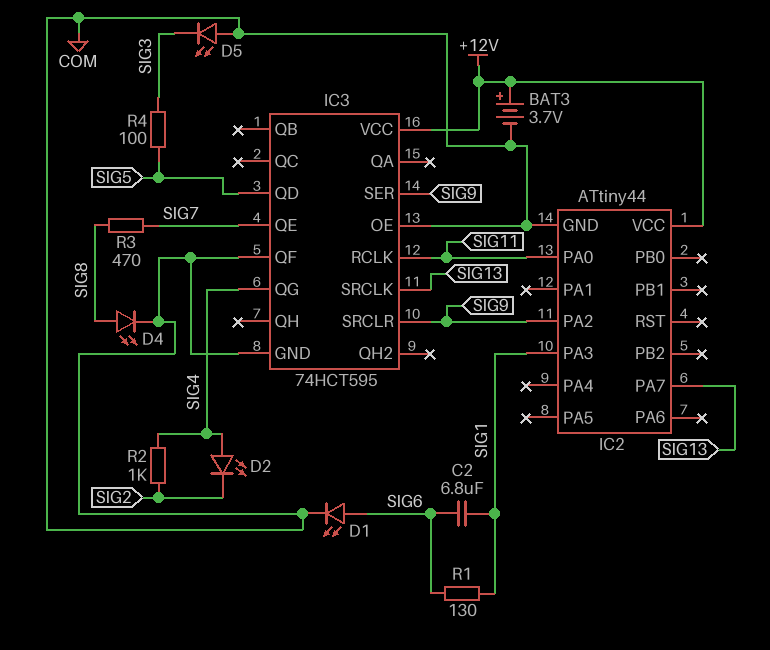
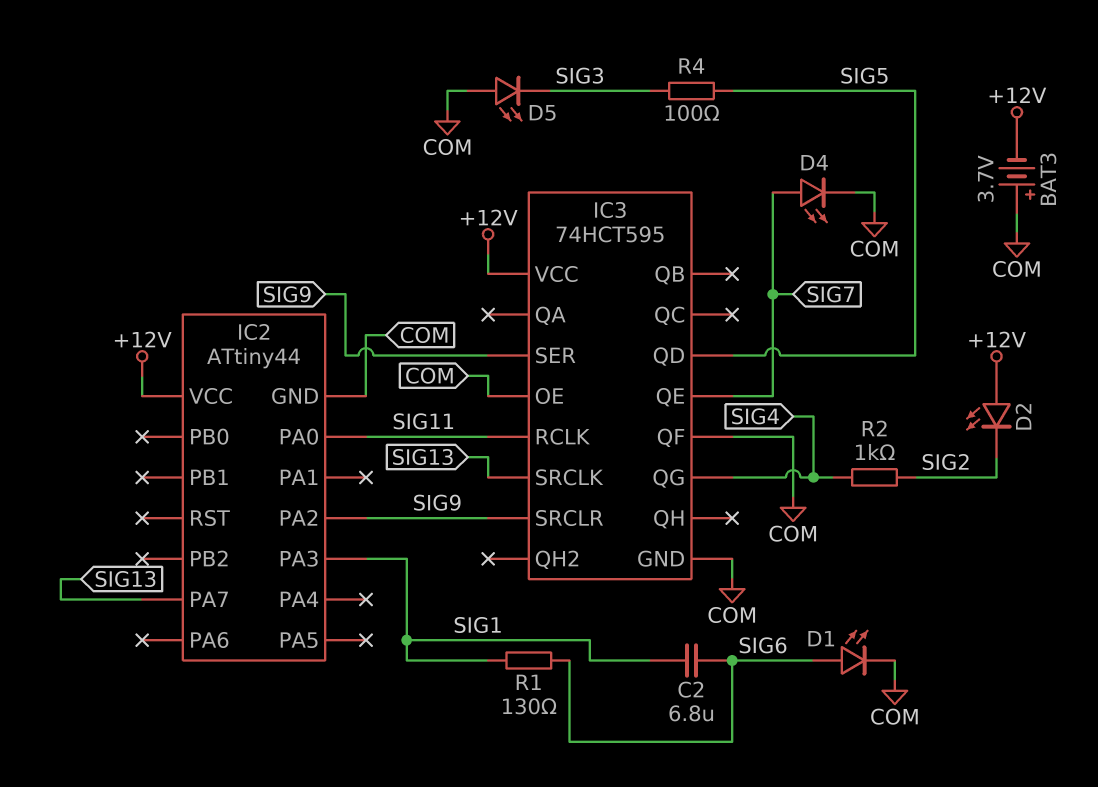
BAT3: 3.7V (plus +12V, minus COM) -> 3.7V (plus COM, minus +12V)
D2: LED (A SIG4, K SIG2) -> LED (A +12V, K SIG2)
D4: LED (A SIG8, K COM) -> LED (A SIG7, K COM)
R3: 470 (SIG7, SIG8) -> none

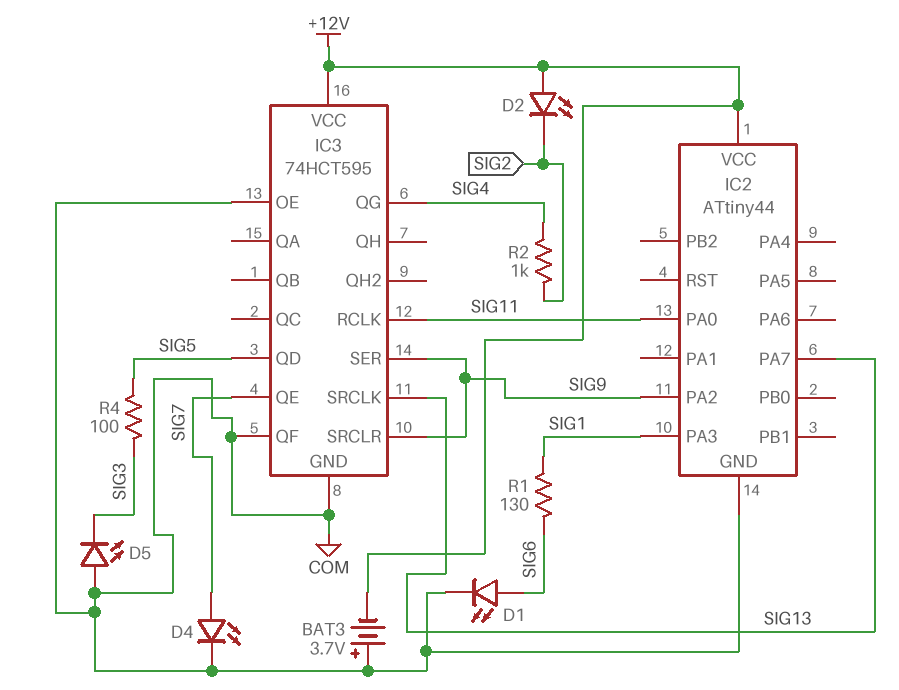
C2: 6.8uF (SIG1, SIG6) -> none

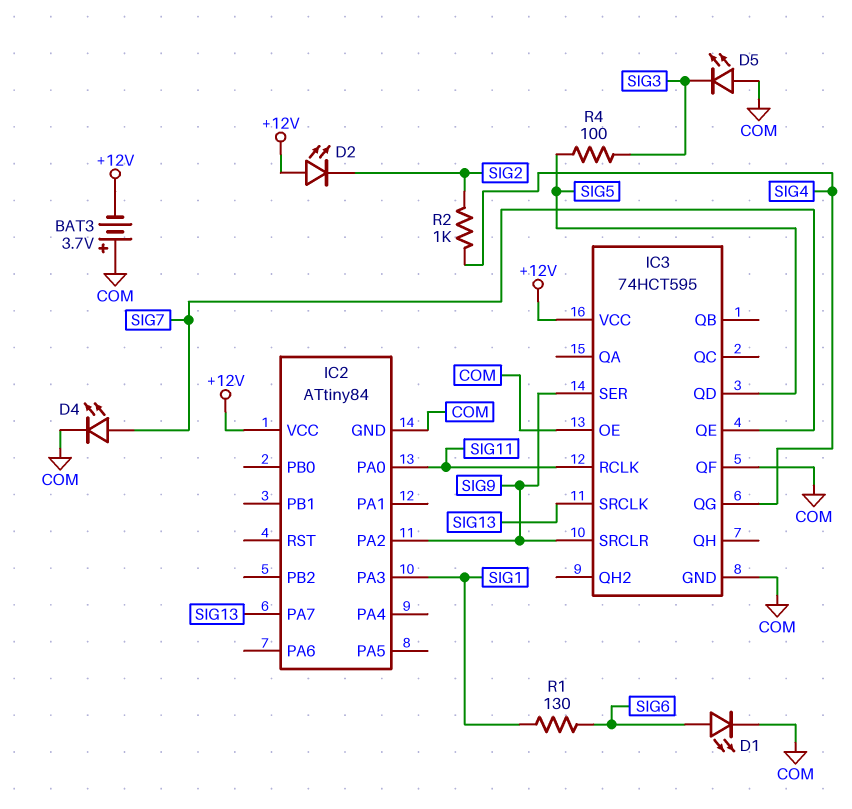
IC2: ATtiny44 -> ATtiny84

